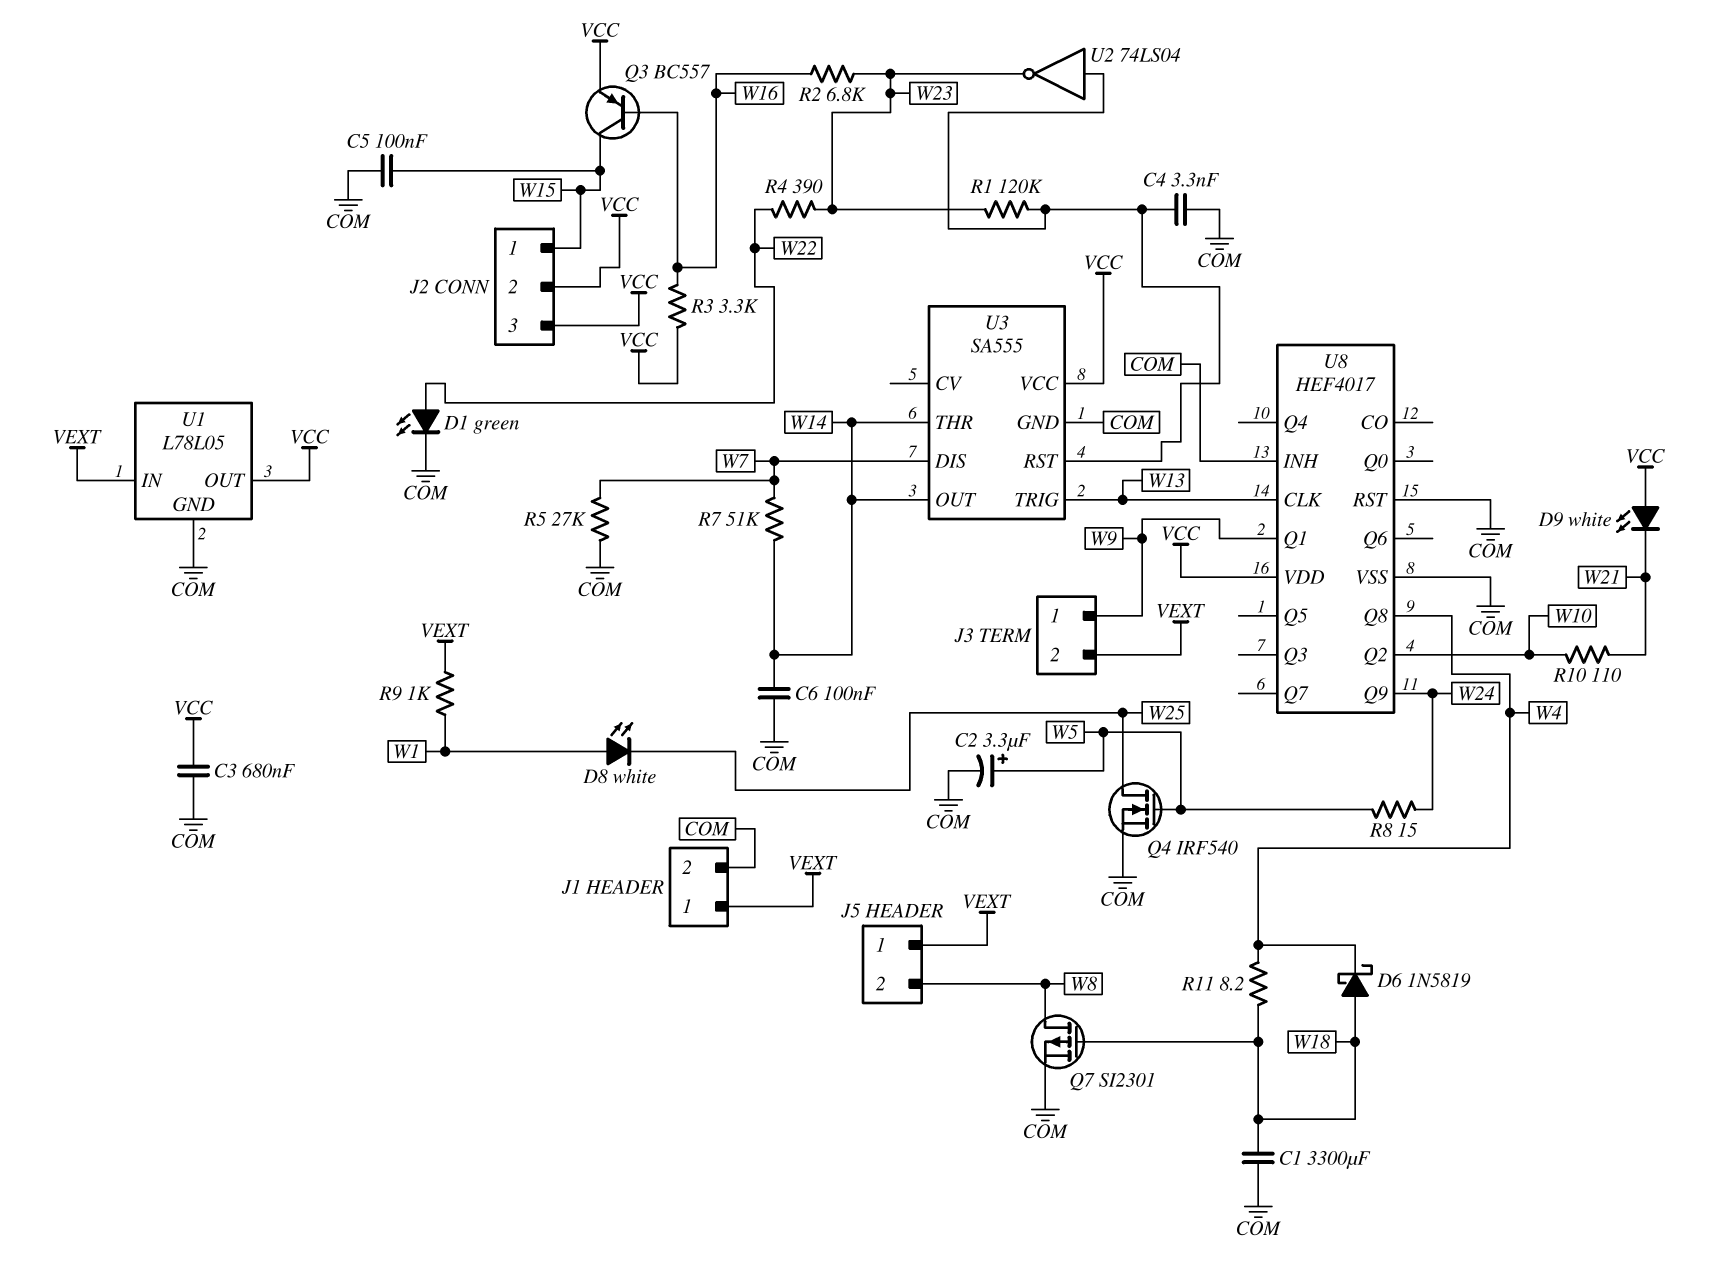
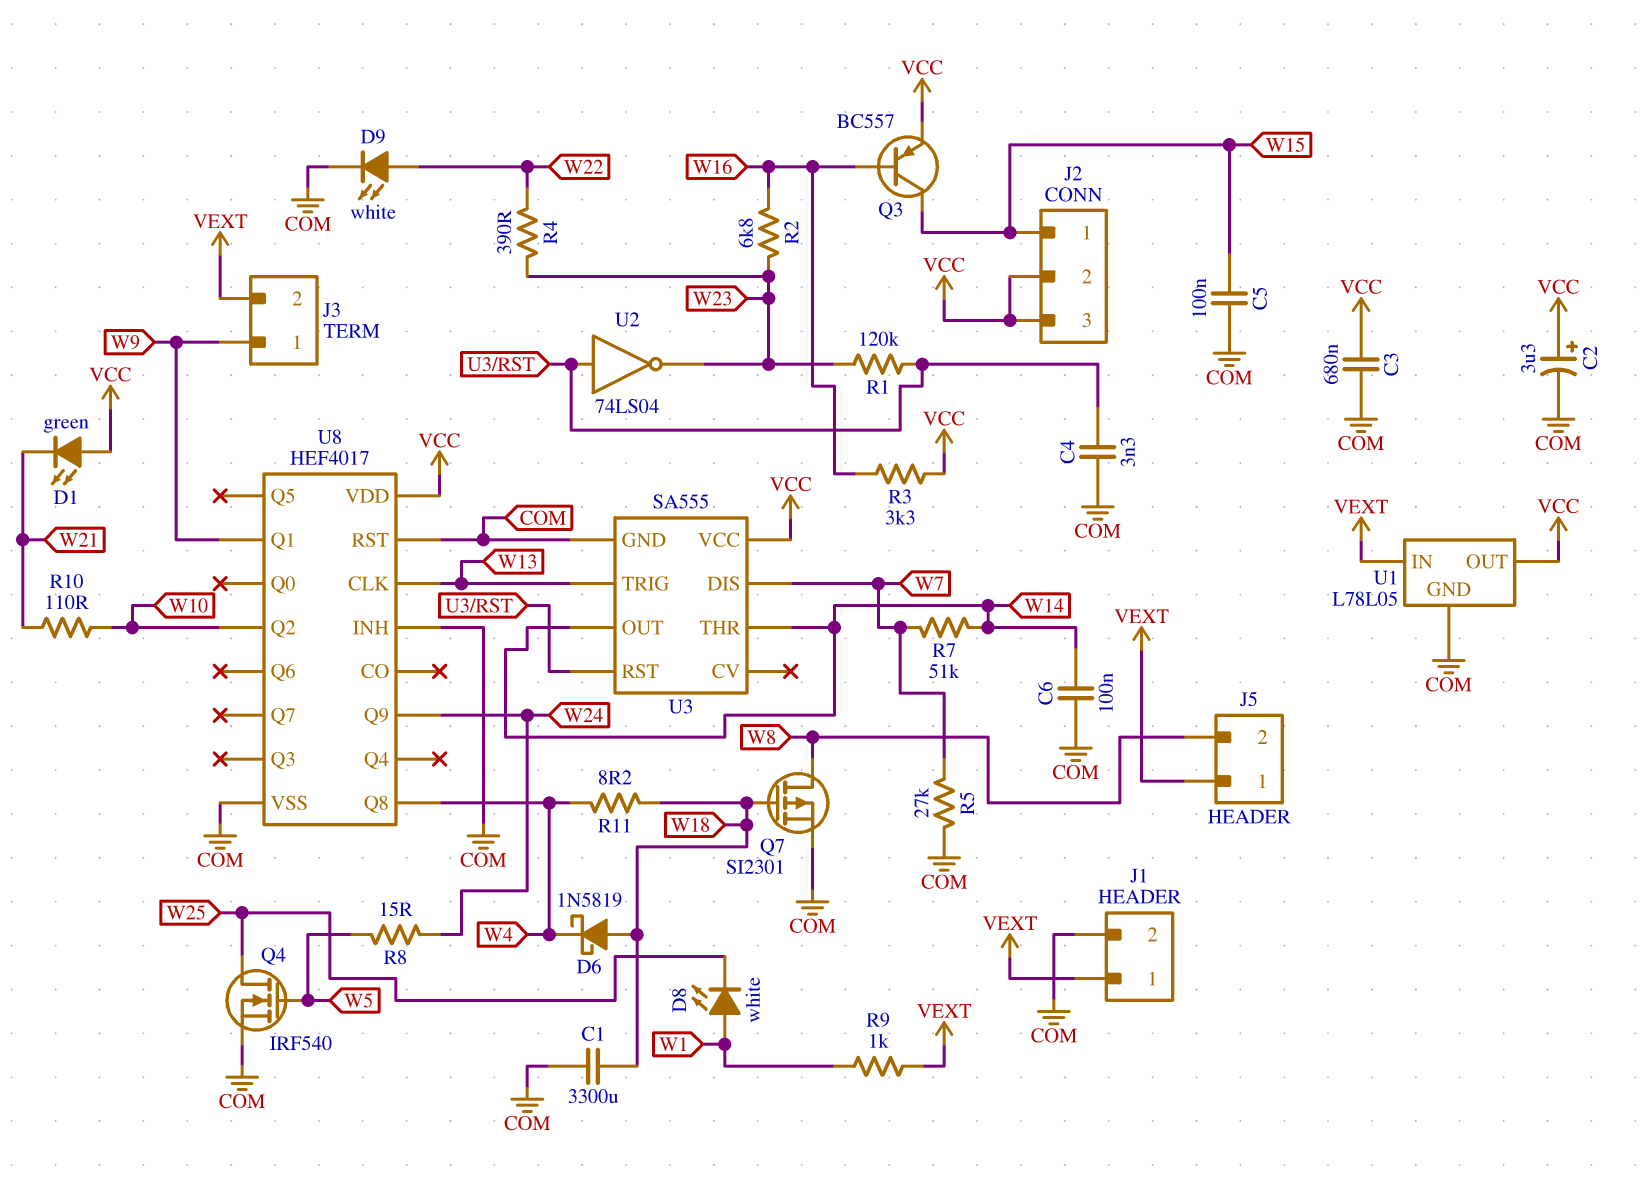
C2: 3.3uF (plus W5, minus COM) -> 3.3uF (plus VCC, minus COM)
D1: LED green (A W22, K COM) -> LED green (A VCC, K W21)
D9: LED white (A VCC, K W21) -> LED white (A W22, K COM)

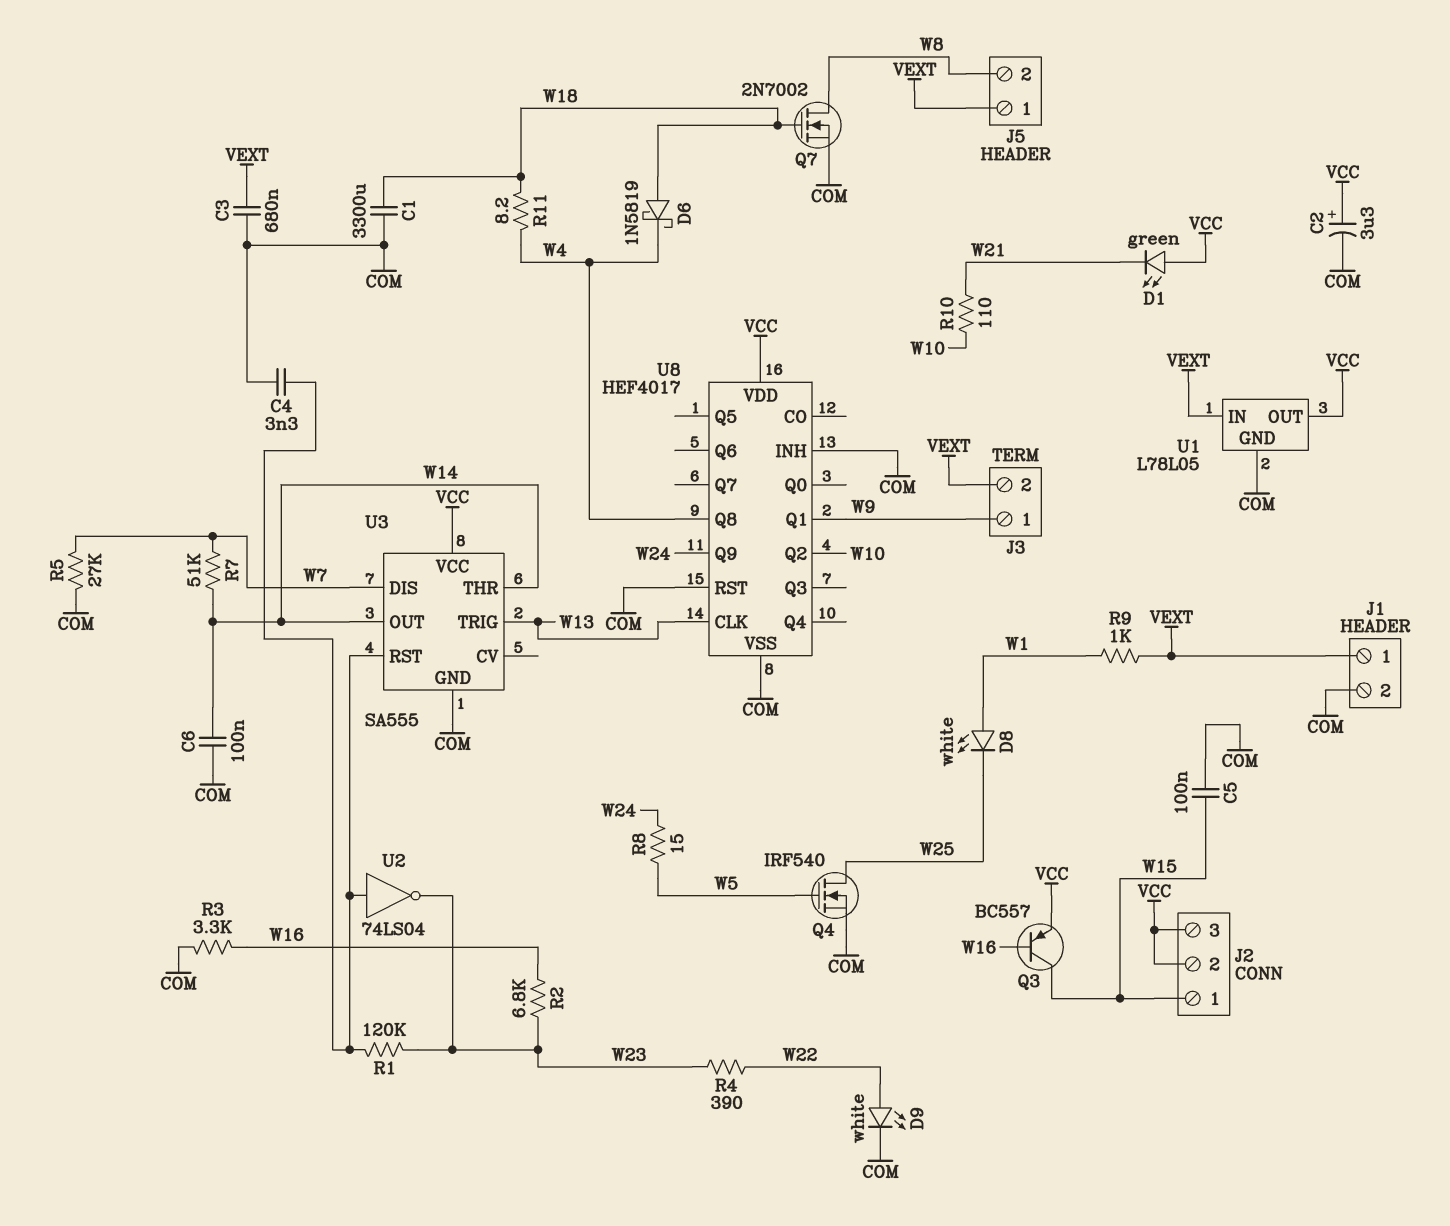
C3: 680nF (COM, VCC) -> 680nF (COM, VEXT)
Q7: PMOS SI2301 (G W18, D W8, S COM) -> NMOS 2N7002 (G W18, D W8, S COM)
R3: 3.3k (VCC, W16) -> 3.3k (COM, W16)

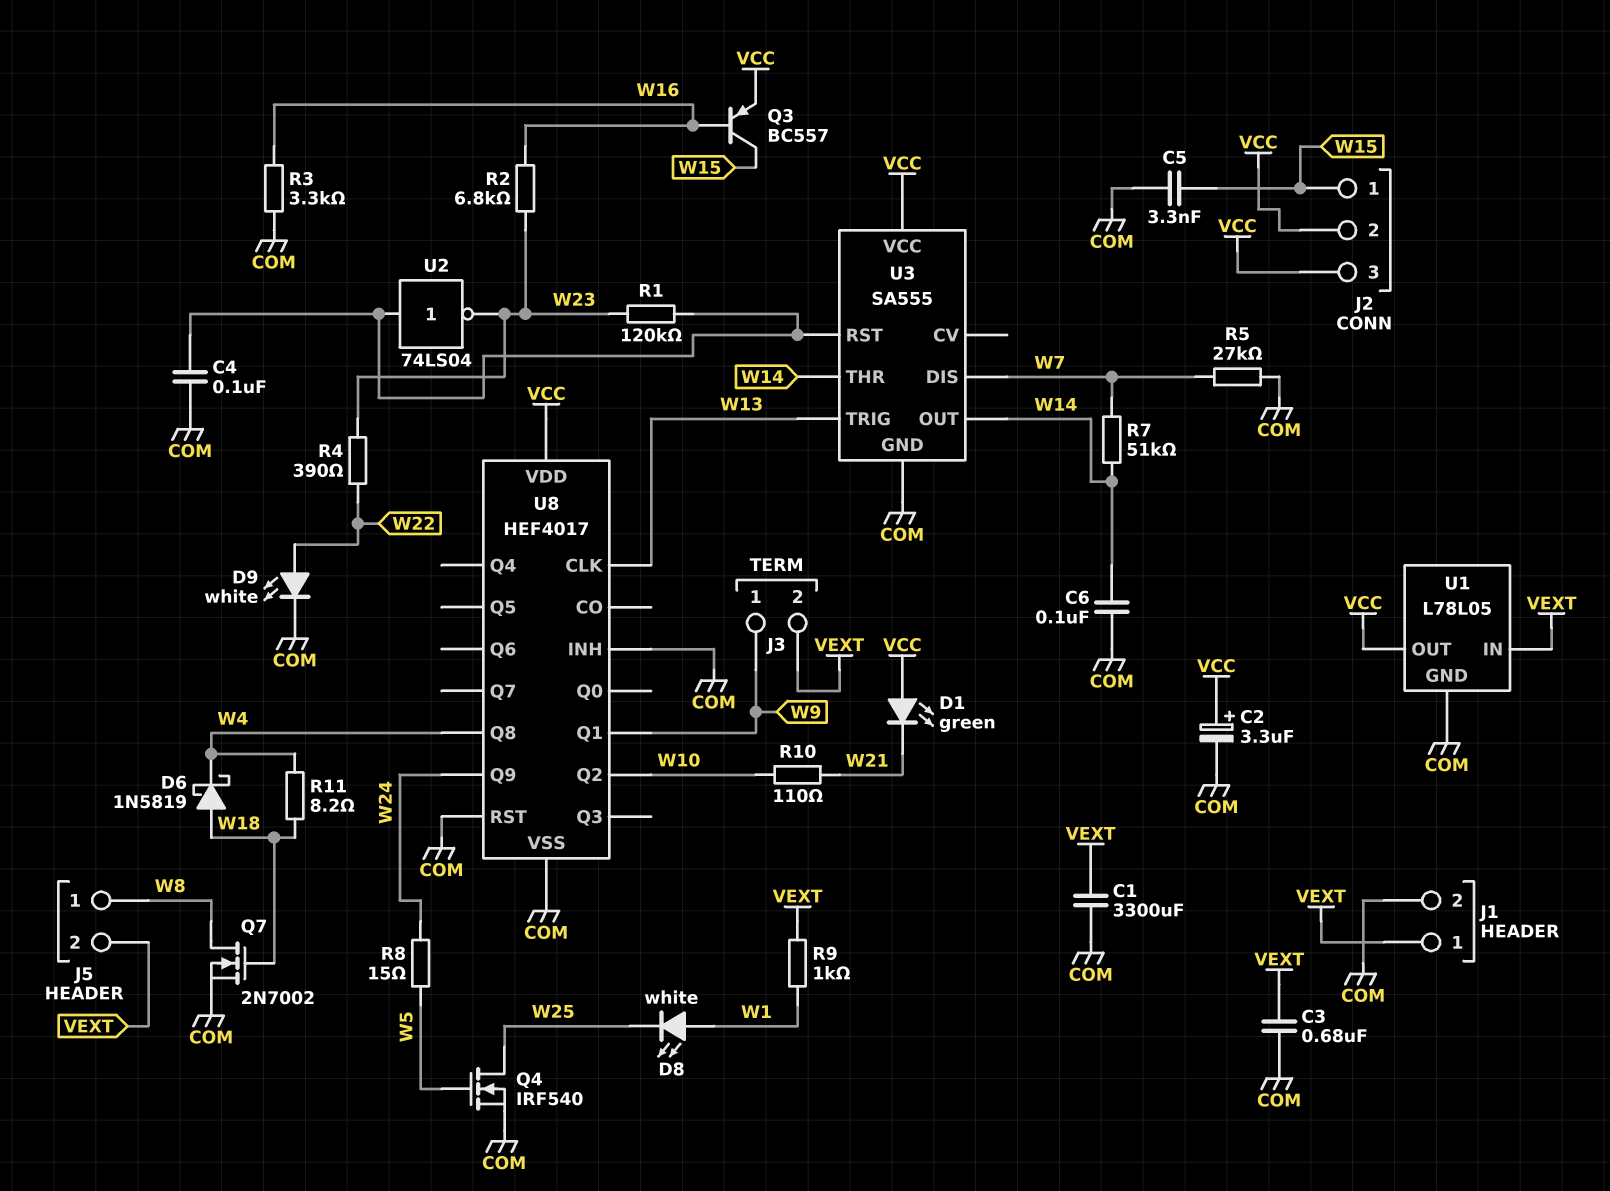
C1: 3300uF (COM, W18) -> 3300uF (COM, VEXT)
C4: 3.3nF (COM, U3/RST) -> 100nF (COM, U3/RST)
C5: 100nF (COM, W15) -> 3.3nF (COM, W15)
J5 pin 1: VEXT -> W8
J5 pin 2: W8 -> VEXT

